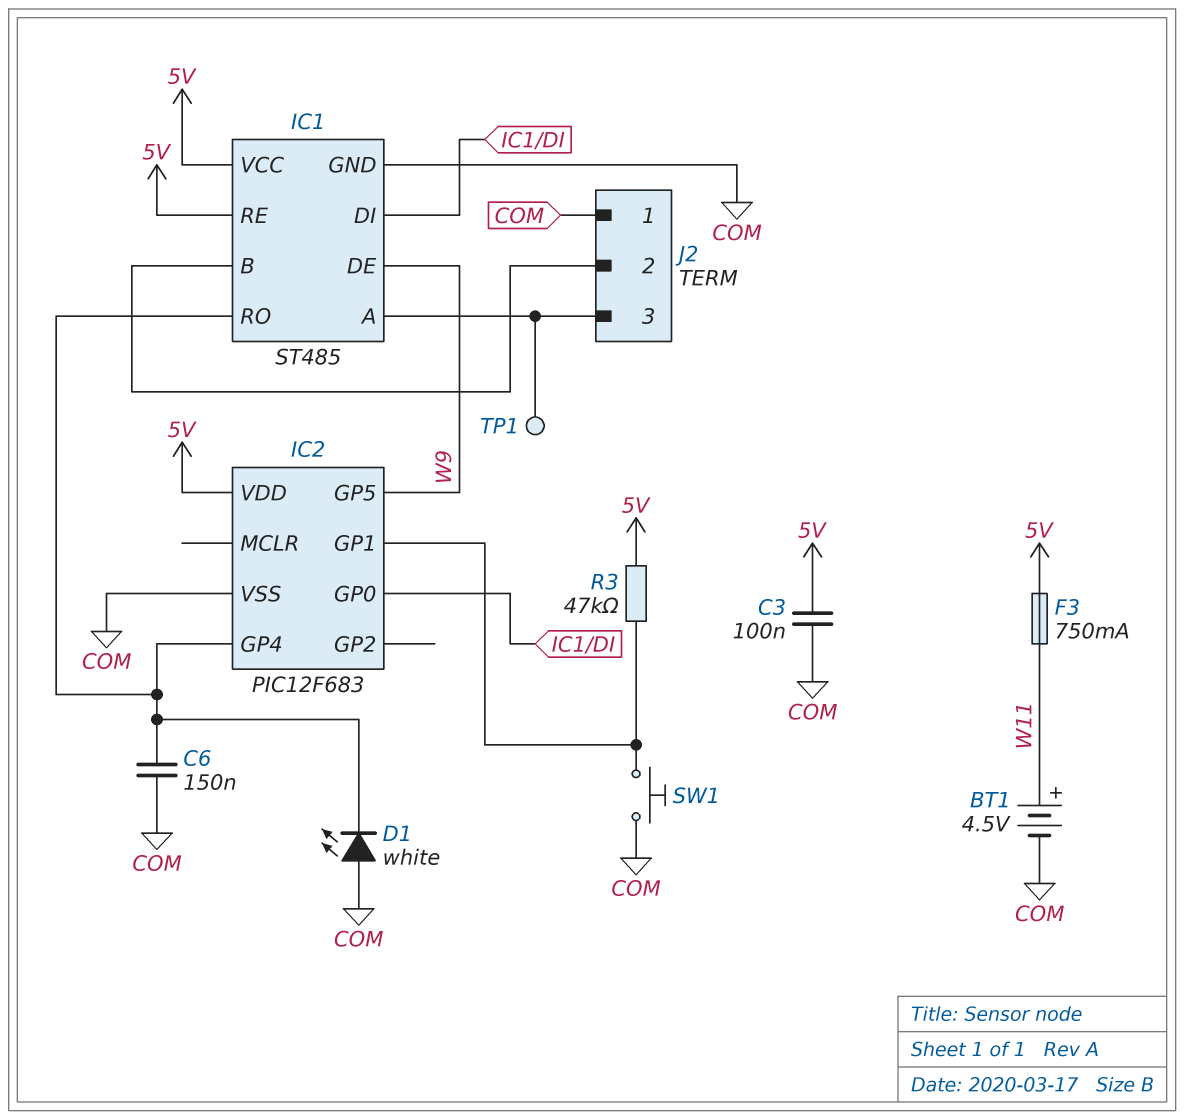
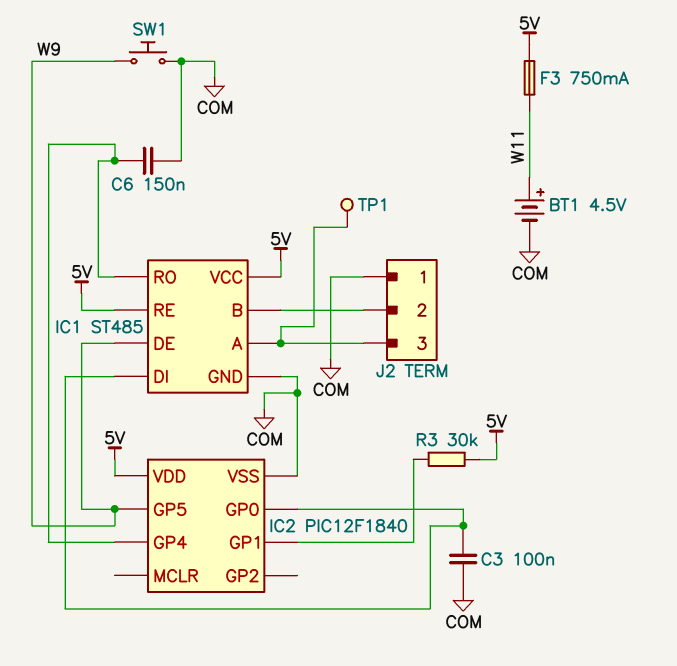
C3: 100nF (5V, COM) -> 100nF (COM, IC1/DI)
D1: LED white (A COM, K IC1/RO) -> none
IC2: PIC12F683 -> PIC12F1840
R3: 47k (5V, IC2/GP1) -> 30k (5V, IC2/GP1)
SW1: button (COM, IC2/GP1) -> button (COM, W9)

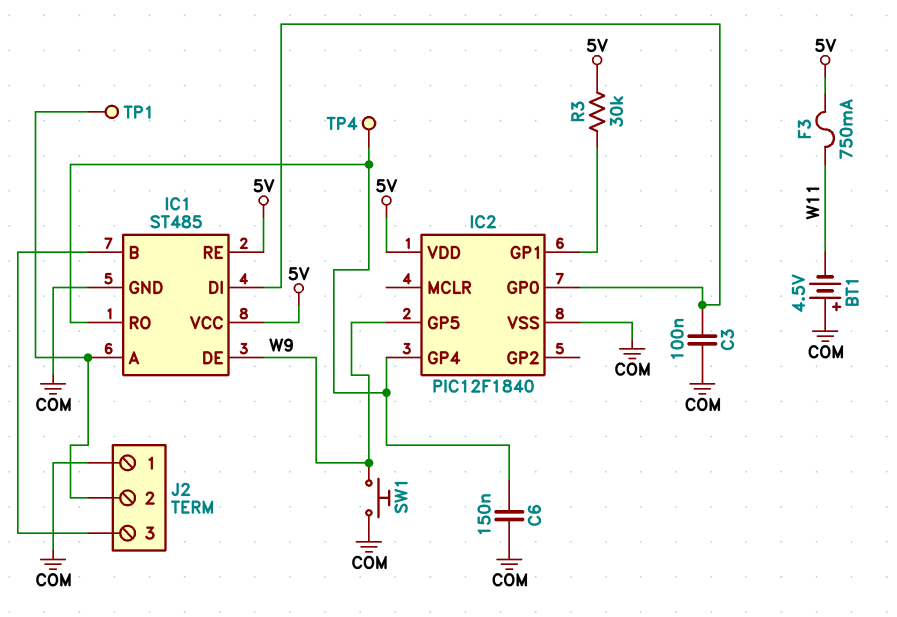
BT1: 4.5V (plus W11, minus COM) -> 4.5V (plus COM, minus W11)
J2 pin 2: IC1/B -> IC1/A
J2 pin 3: IC1/A -> IC1/B
TP4: none -> test point (IC1/RO)

